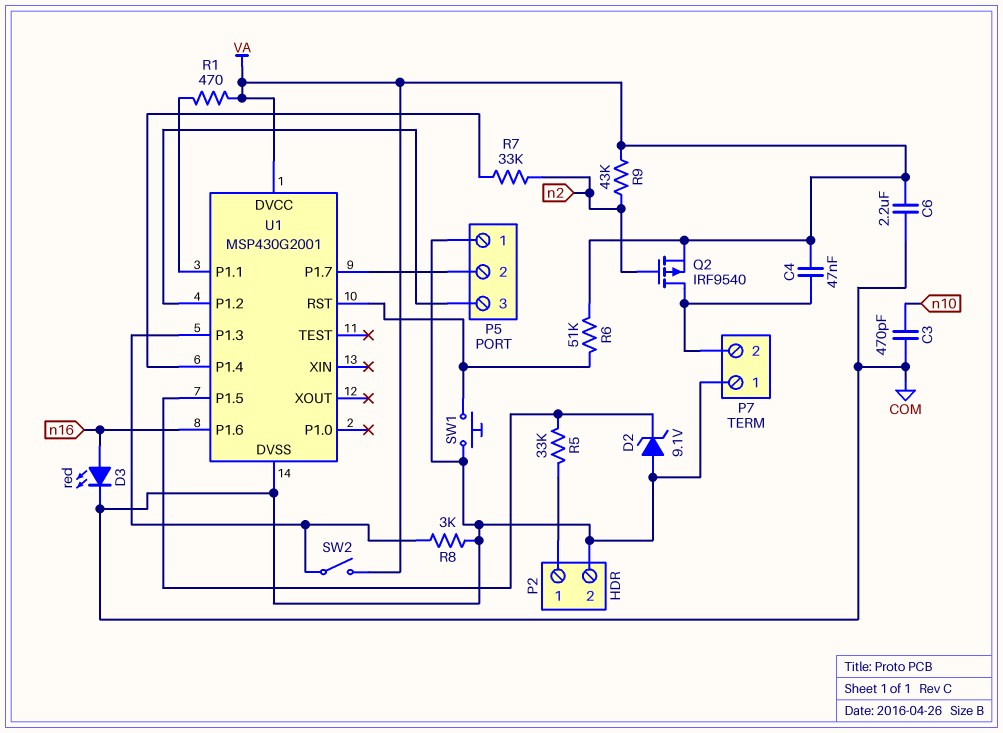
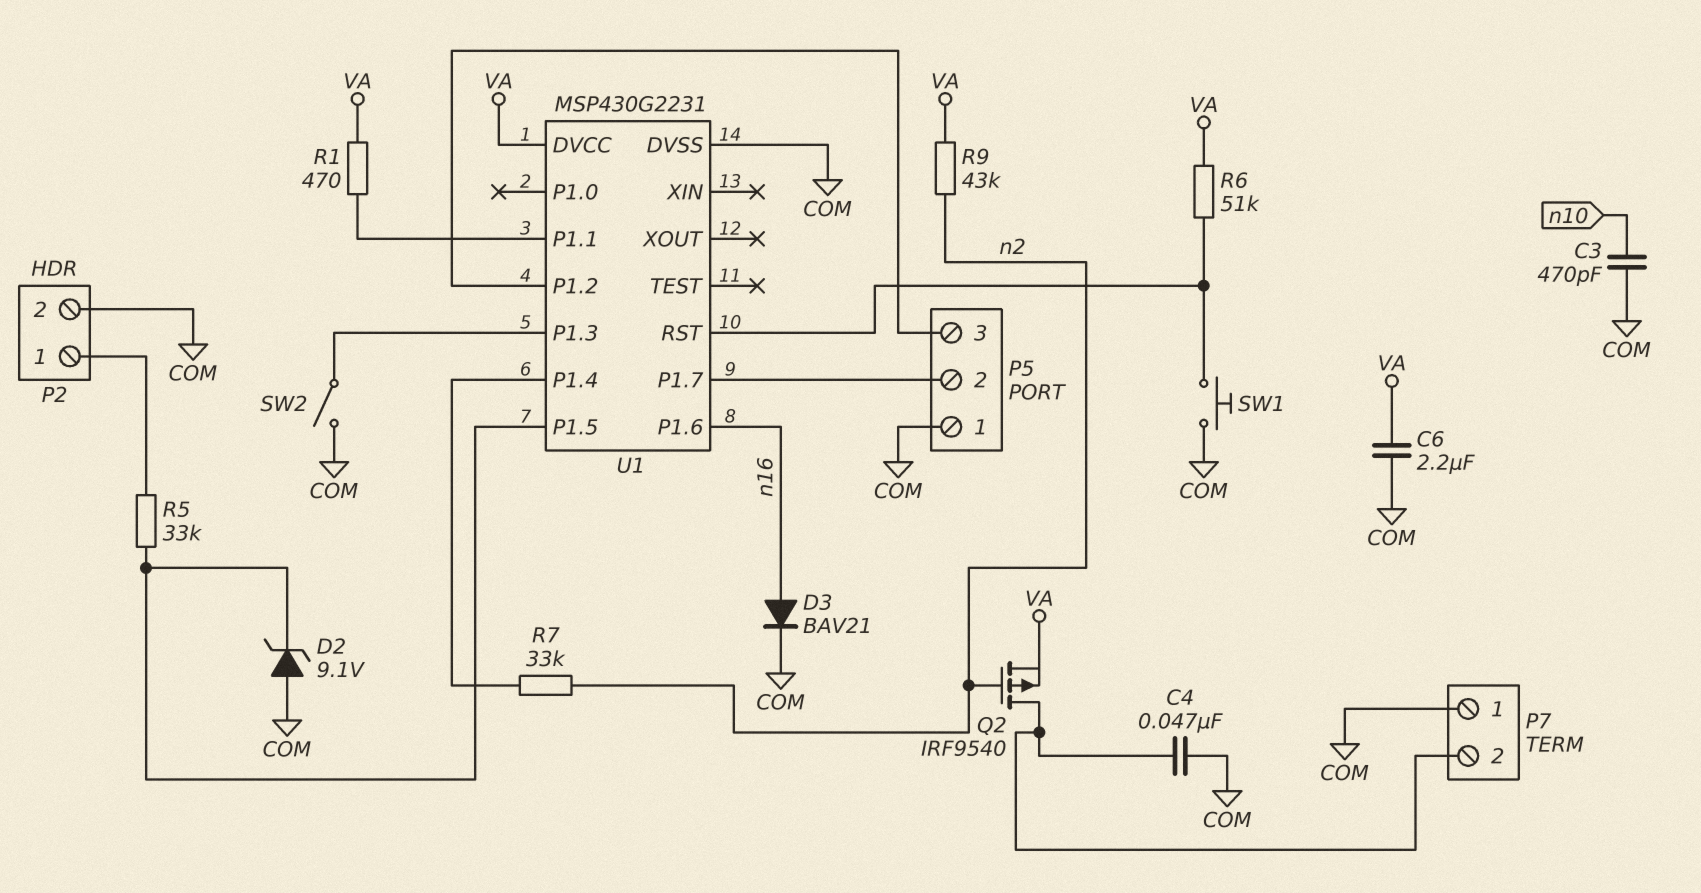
C4: 47nF (P7/2, VA) -> 47nF (COM, P7/2)
D3: LED red (A n16, K COM) -> diode BAV21 (A n16, K COM)
R8: 3k (COM, U1/P1.3) -> none
SW2: switch (U1/P1.3, VA) -> switch (COM, U1/P1.3)
U1: MSP430G2001 -> MSP430G2231

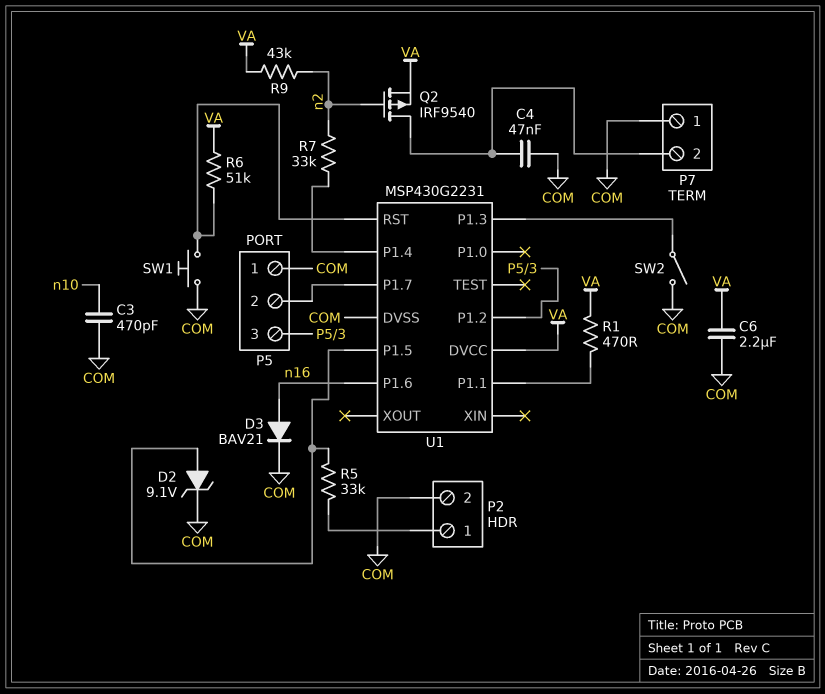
D2: zener 9.1V (A COM, K U1/P1.5) -> zener 9.1V (A U1/P1.5, K COM)

